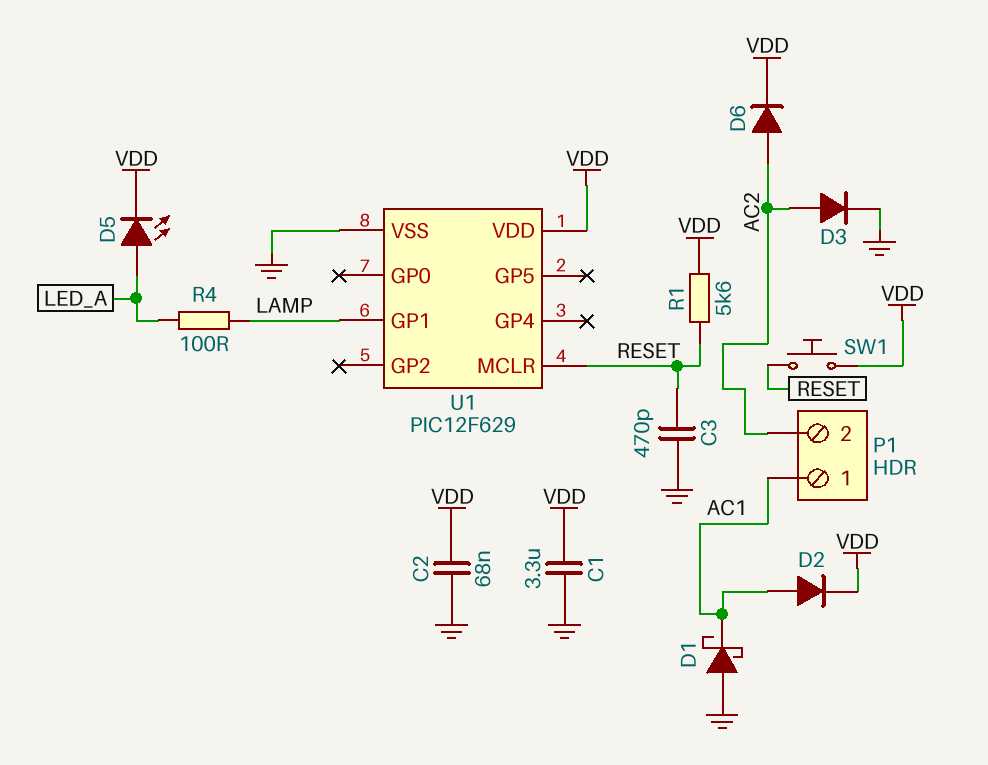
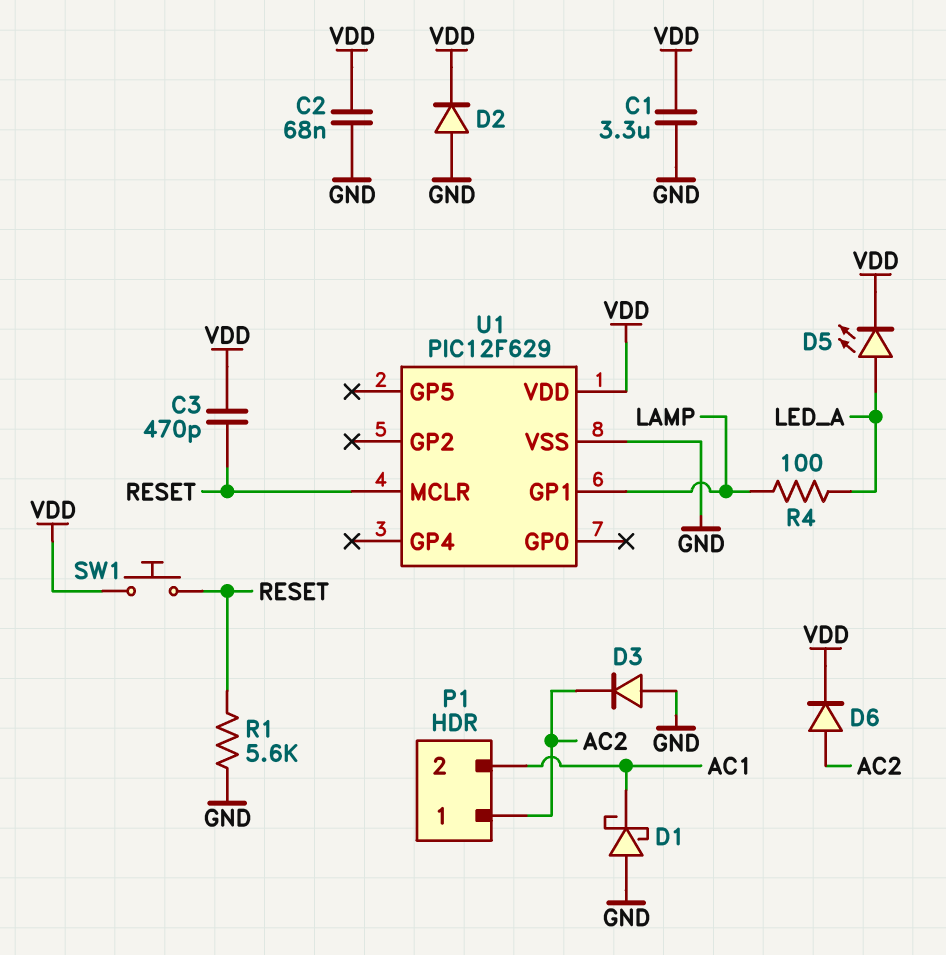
C3: 470pF (GND, RESET) -> 470pF (RESET, VDD)
D2: diode (A AC1, K VDD) -> diode (A GND, K VDD)
D3: diode (A AC2, K GND) -> diode (A GND, K AC2)
P1 pin 1: AC1 -> AC2
P1 pin 2: AC2 -> AC1
R1: 5.6k (RESET, VDD) -> 5.6k (GND, RESET)

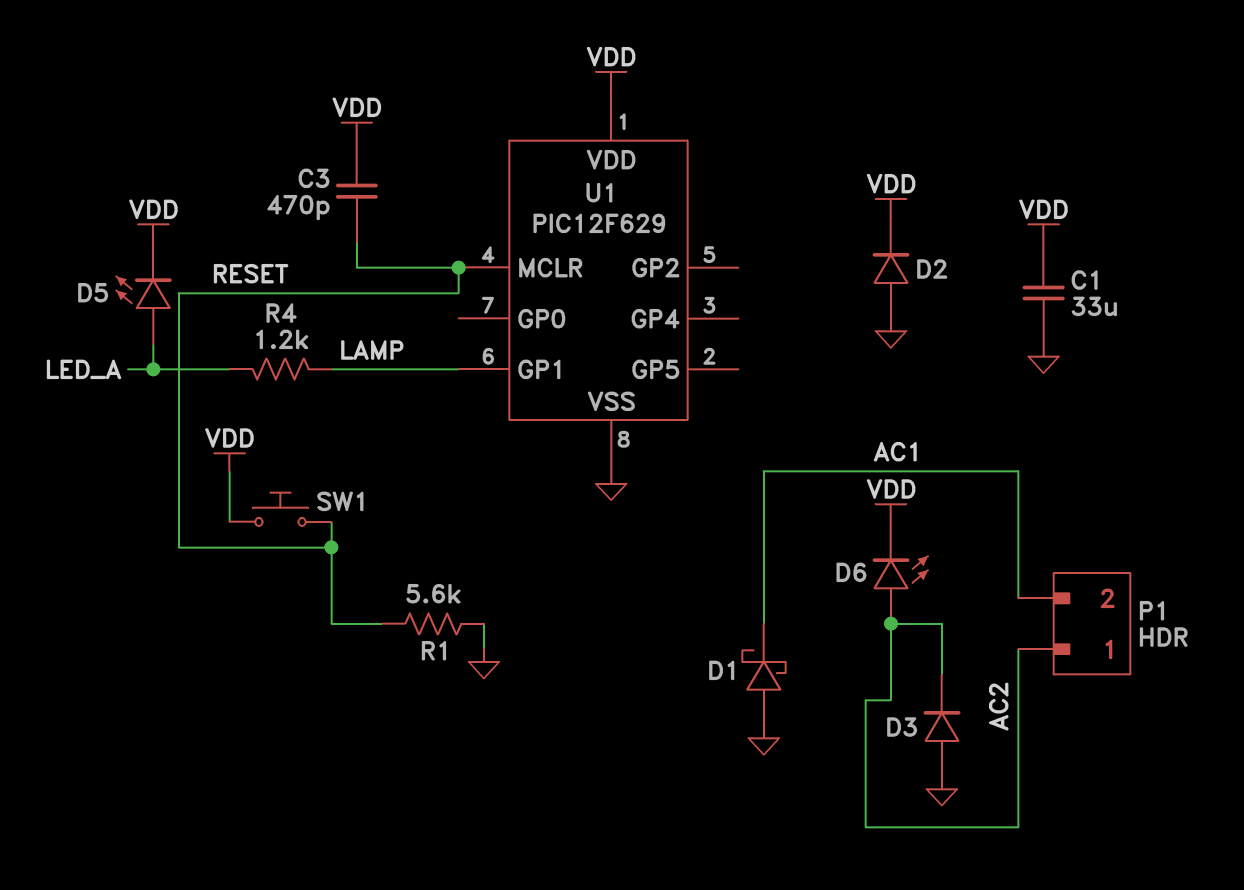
C1: 3.3uF (GND, VDD) -> 33uF (GND, VDD)
C2: 68nF (GND, VDD) -> none
D6: diode (A AC2, K VDD) -> LED (A AC2, K VDD)
R4: 100 (LAMP, LED_A) -> 1.2k (LAMP, LED_A)

